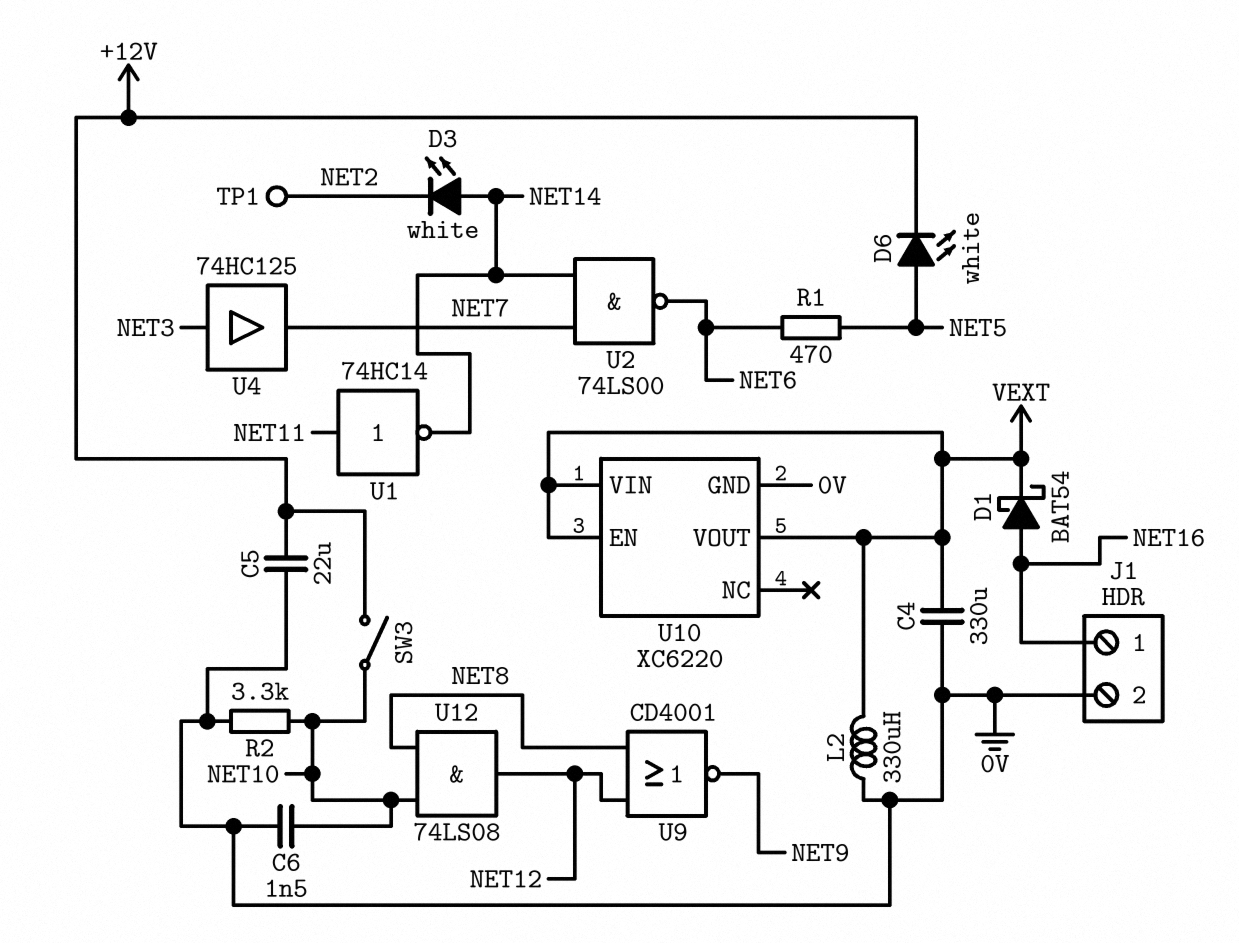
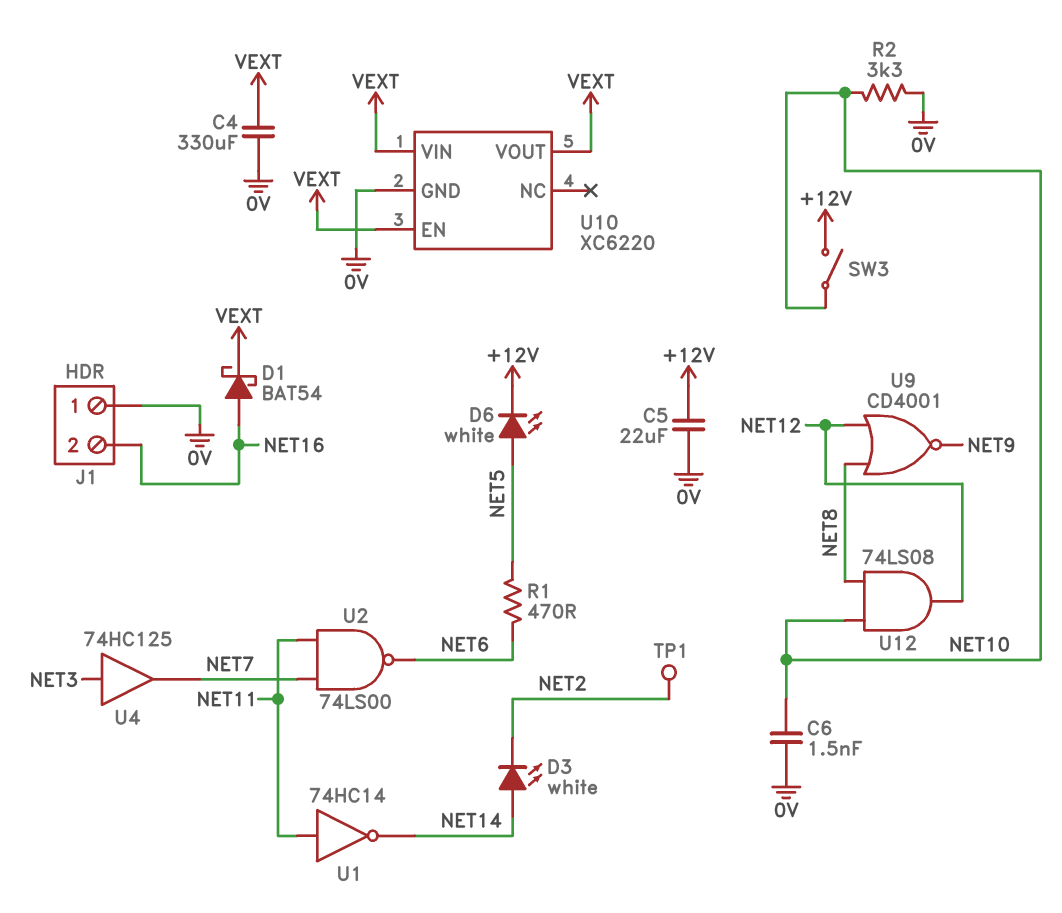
J1 pin 1: NET16 -> 0V
J1 pin 2: 0V -> NET16
L2: 330uH (0V, VEXT) -> none
U2: NAND 74LS00 (in NET7, in NET14, out NET6) -> NAND 74LS00 (in NET7, in NET11, out NET6)

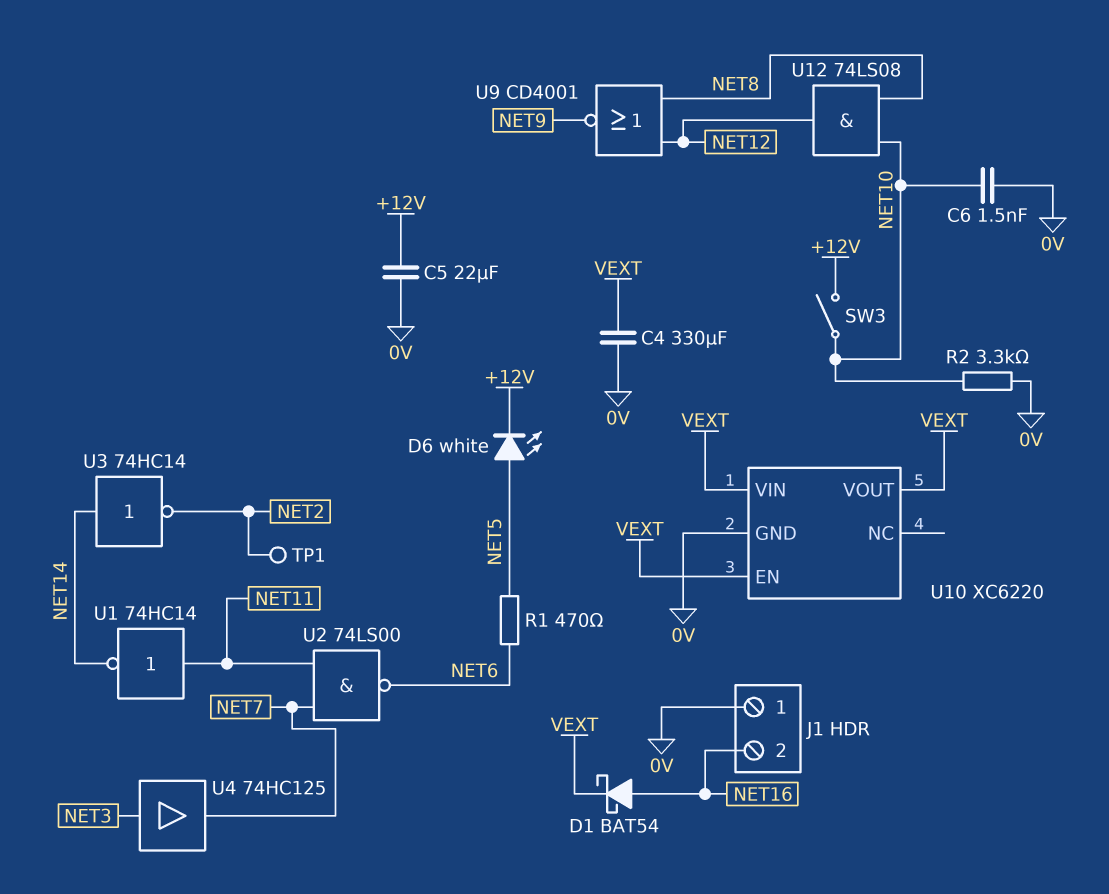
D3: LED white (A NET14, K NET2) -> none
U3: none -> NOT 74HC14 (in NET14, out NET2)

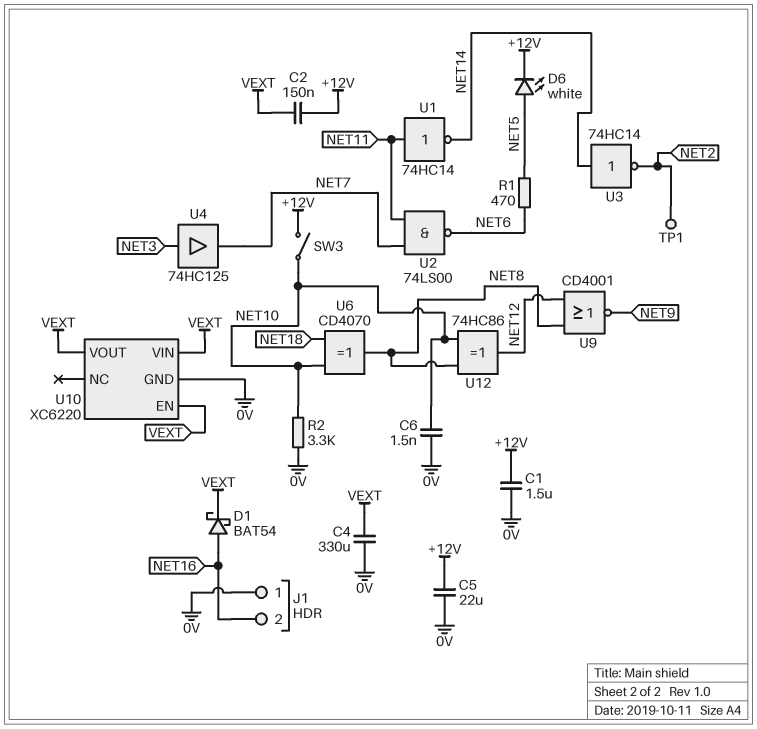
C1: none -> 1.5uF (+12V, 0V)
C2: none -> 150nF (+12V, VEXT)
U6: none -> XOR CD4070 (in NET10, in NET18, out NET8)
U12: AND 74LS08 (in NET8, in NET10, out NET12) -> XOR 74HC86 (in NET8, in NET10, out NET12)

